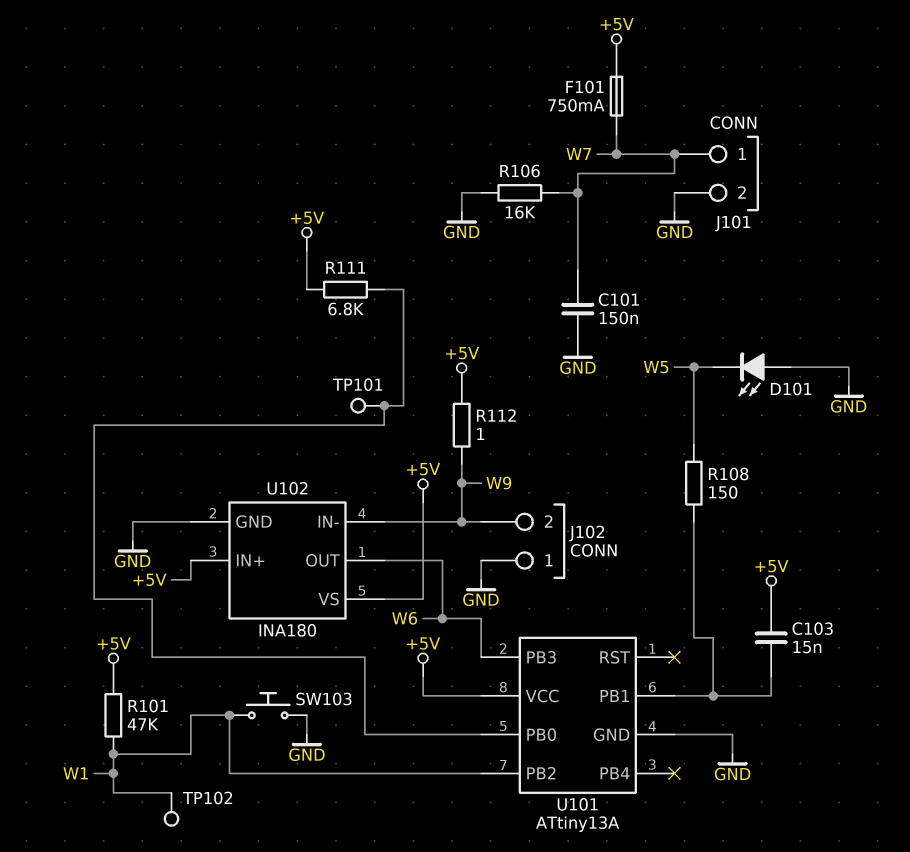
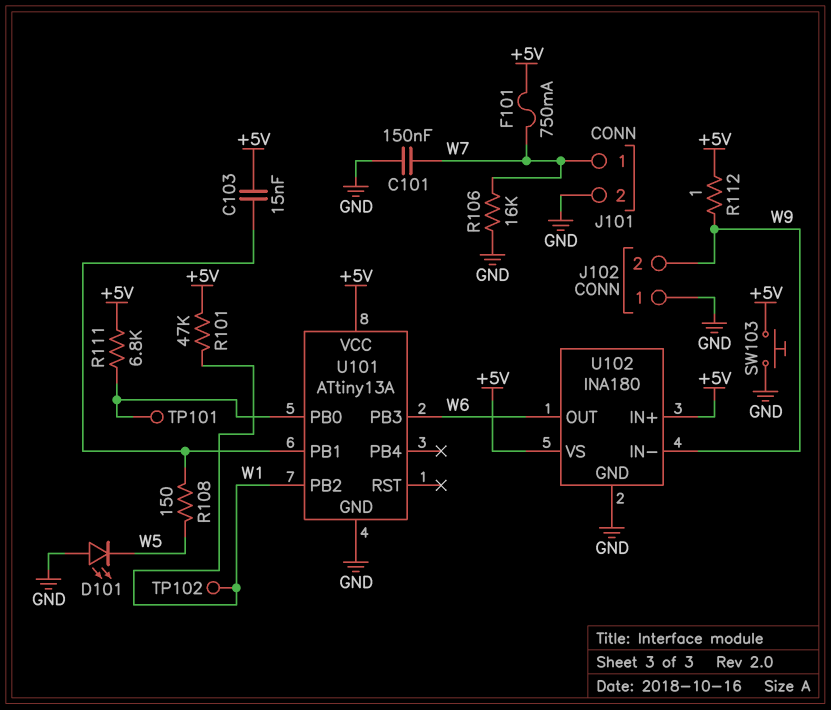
SW103: button (GND, W1) -> button (+5V, GND)

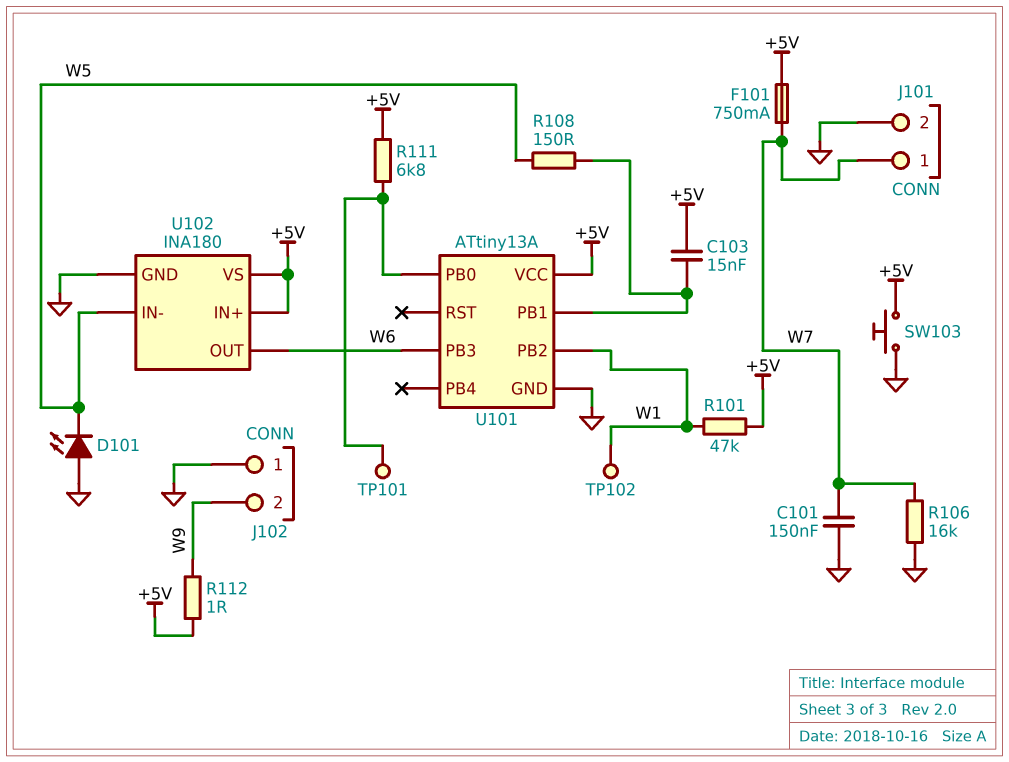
U102 pin IN-: W9 -> W5

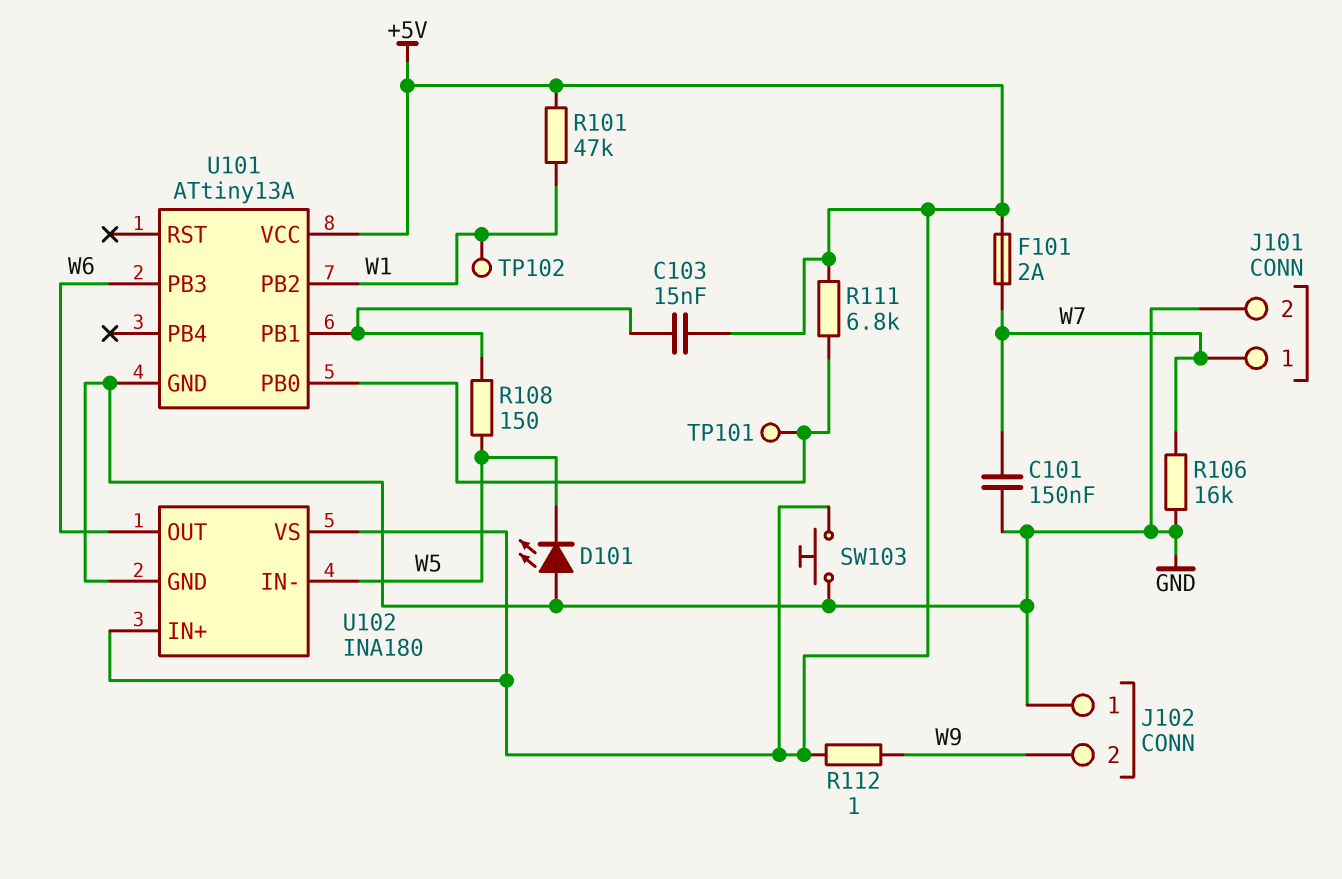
F101: 750mA (+5V, W7) -> 2A (+5V, W7)

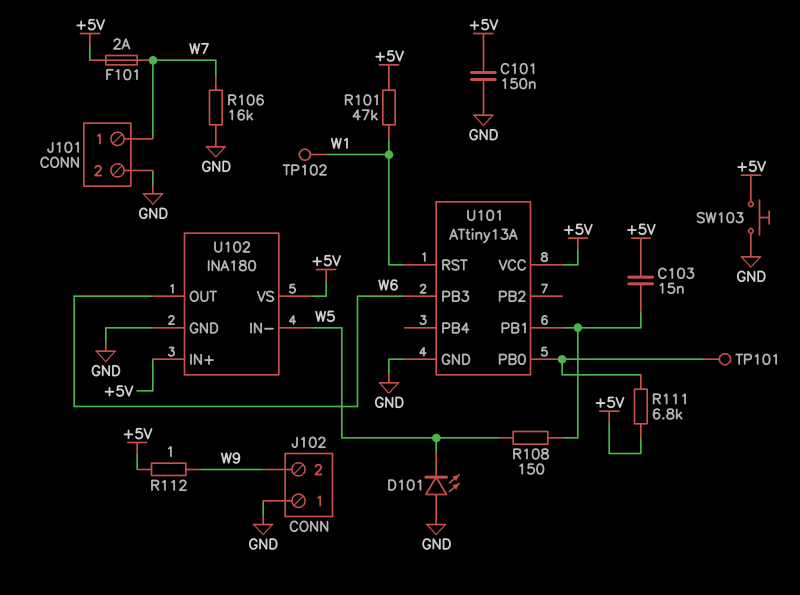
C101: 150nF (GND, W7) -> 150nF (+5V, GND)
U101 pin PB2: W1 -> none
U101 pin RST: none -> W1

